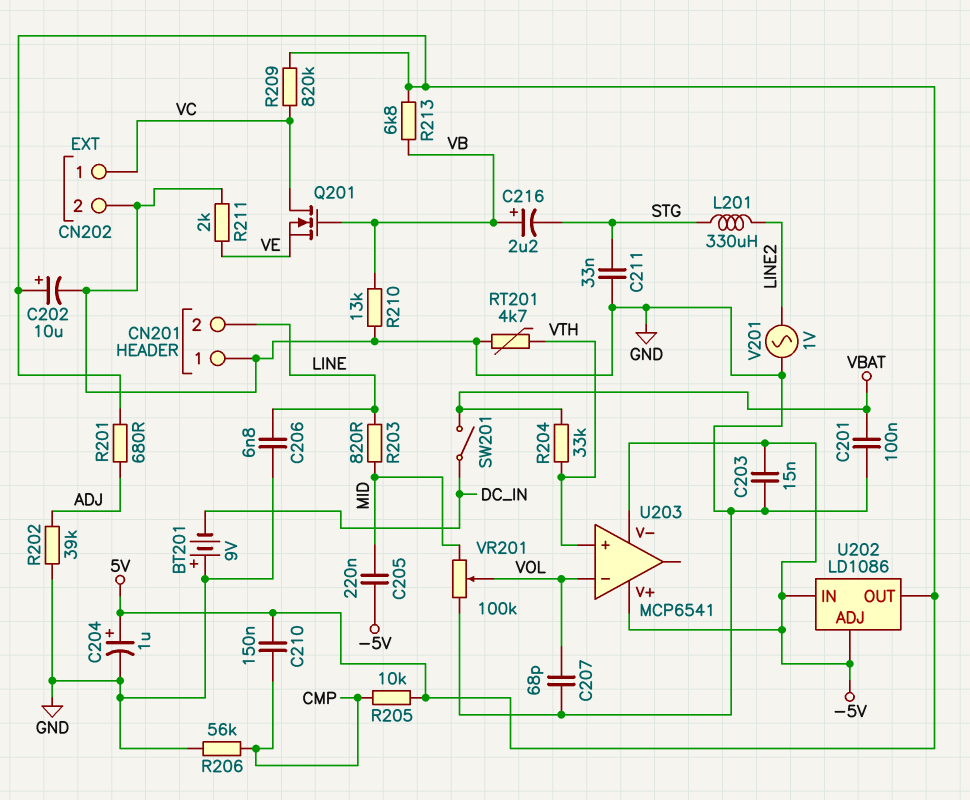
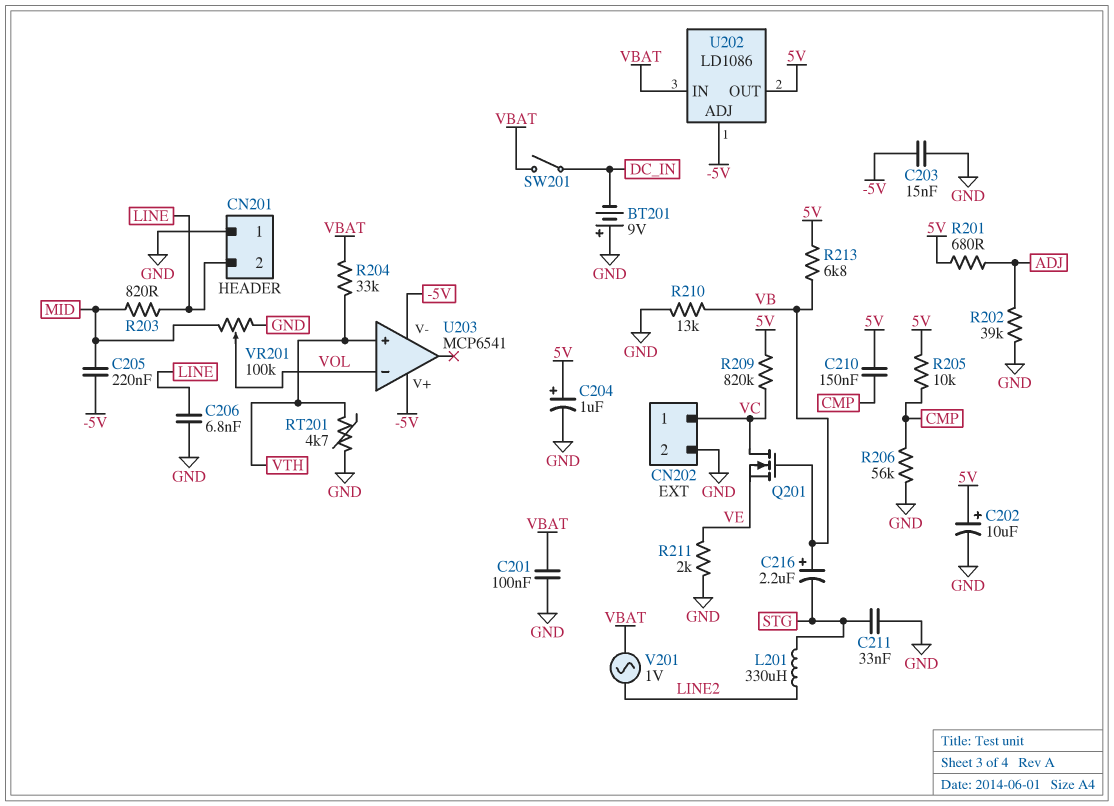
C207: 68pF (GND, VOL) -> none
U202 pin IN: -5V -> VBAT
V201: AC 1V (GND, LINE2) -> AC 1V (LINE2, VBAT)

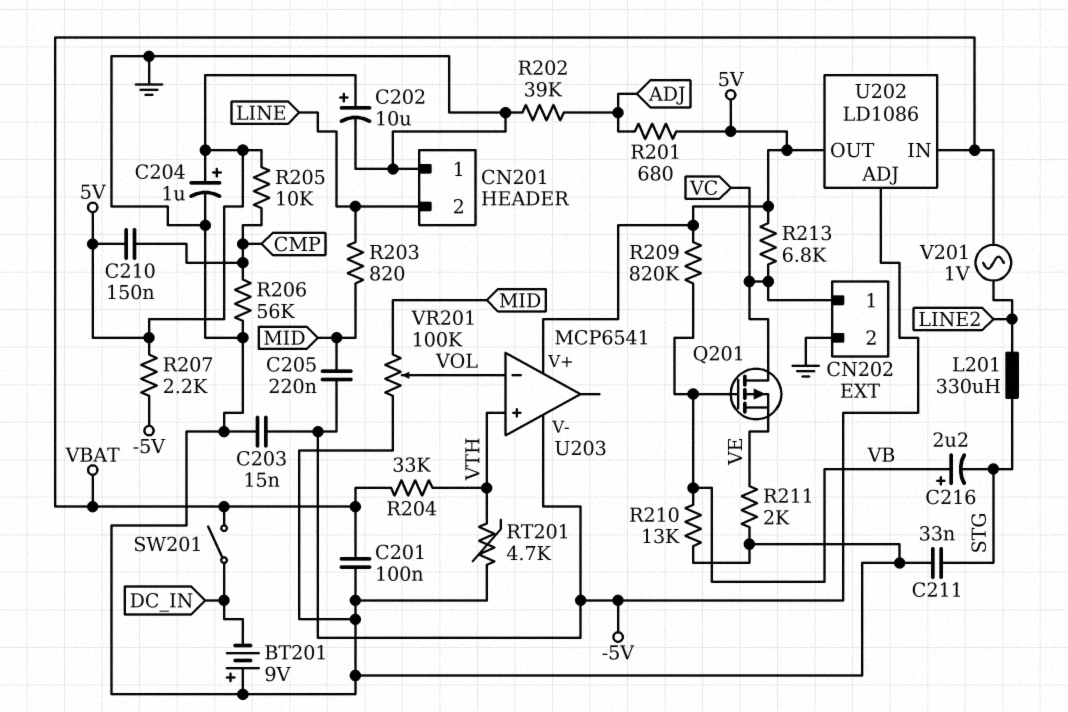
C206: 6.8nF (GND, LINE) -> none
Q201: NMOS (G VB, D VC, S VE) -> PMOS (G VB, D VC, S VE)
R207: none -> 2.2k (-5V, 5V)
R209: 820k (5V, VC) -> 820k (5V, VB)
R213: 6.8k (5V, VB) -> 6.8k (5V, VC)
U203 pin V+: -5V -> 5V

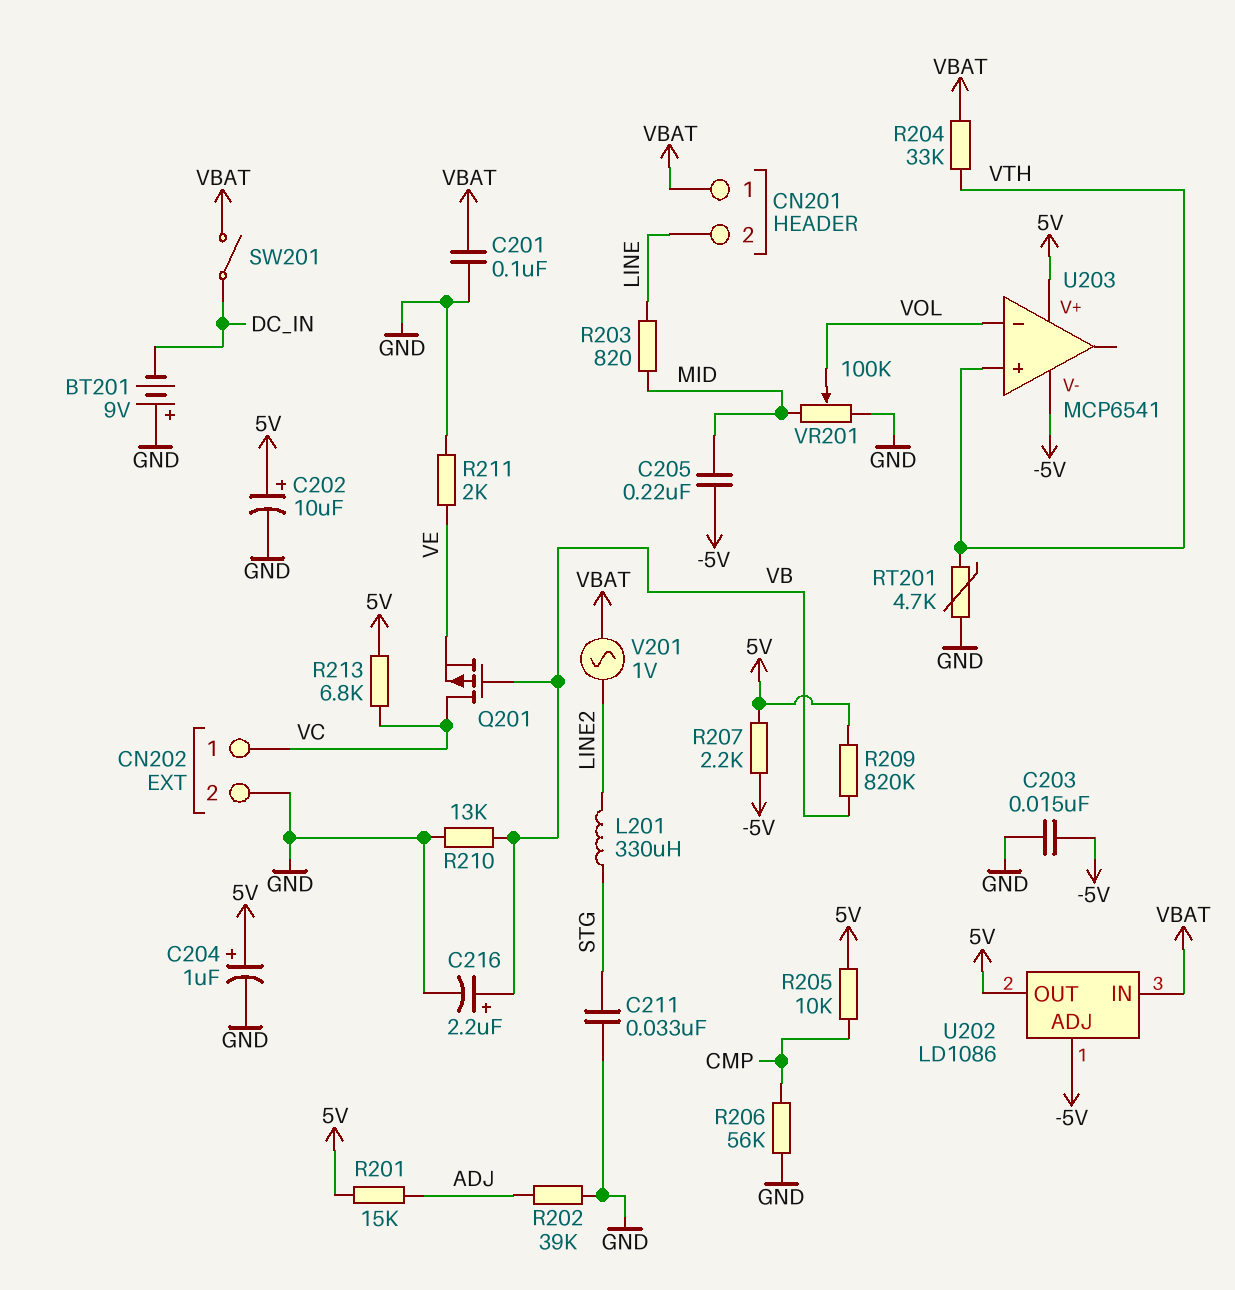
C210: 150nF (5V, CMP) -> none
C216: 2.2uF (plus VB, minus STG) -> 2.2uF (plus VB, minus GND)
CN201 pin 1: GND -> VBAT
R201: 680 (5V, ADJ) -> 15k (5V, ADJ)

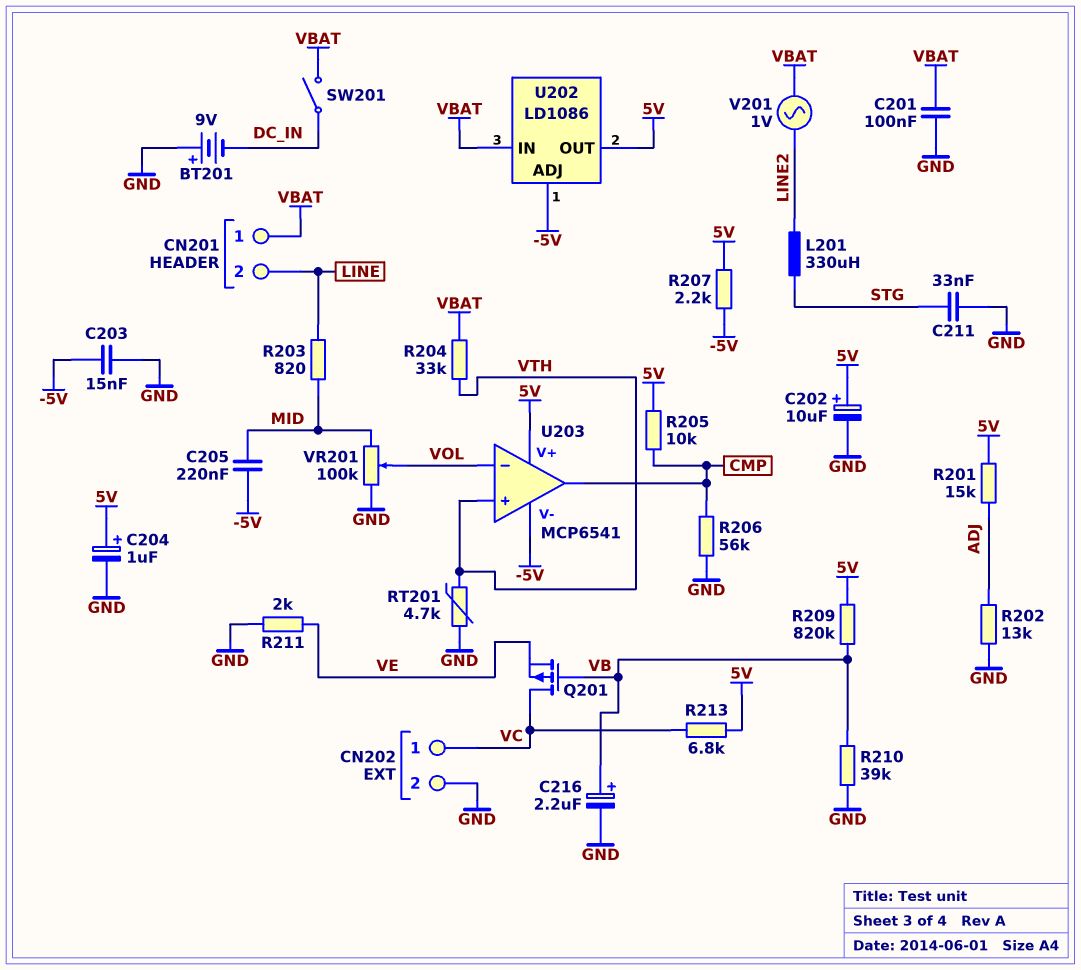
R202: 39k (ADJ, GND) -> 13k (ADJ, GND)
R210: 13k (GND, VB) -> 39k (GND, VB)
U203 pin out: none -> CMP

